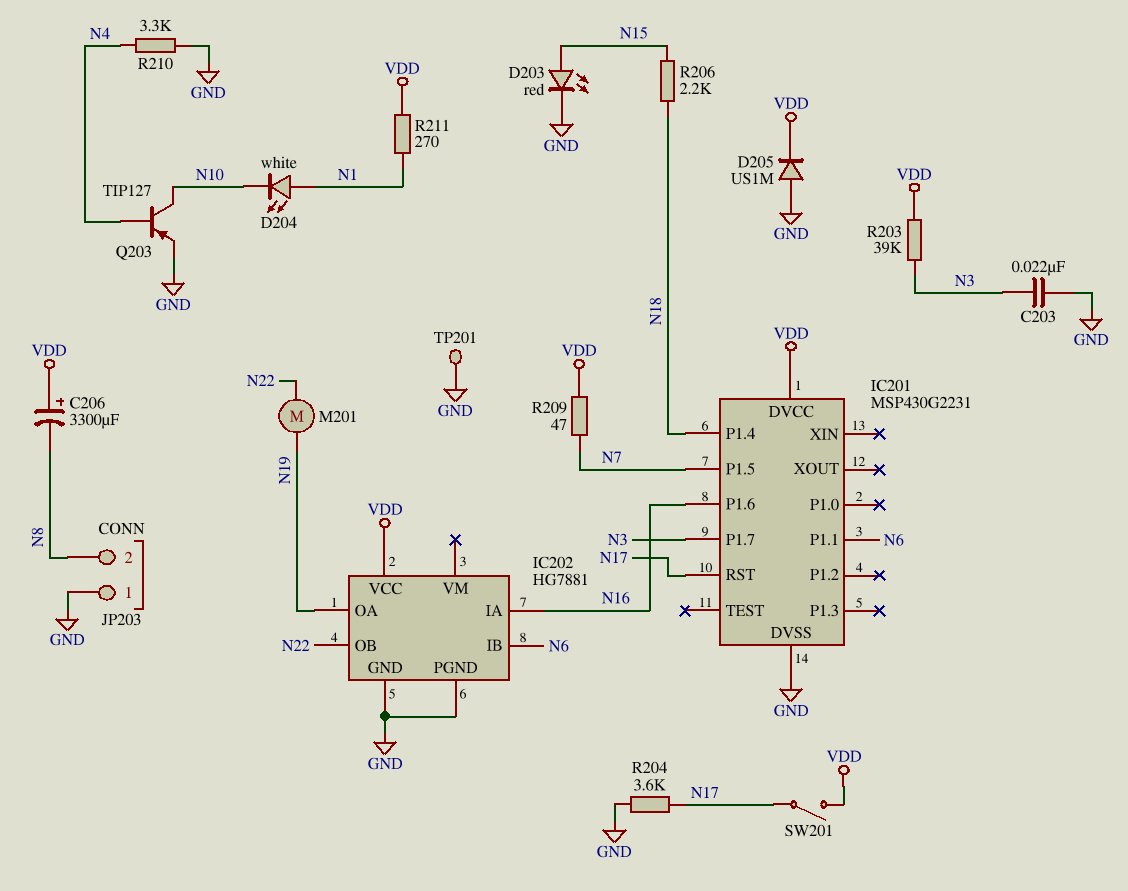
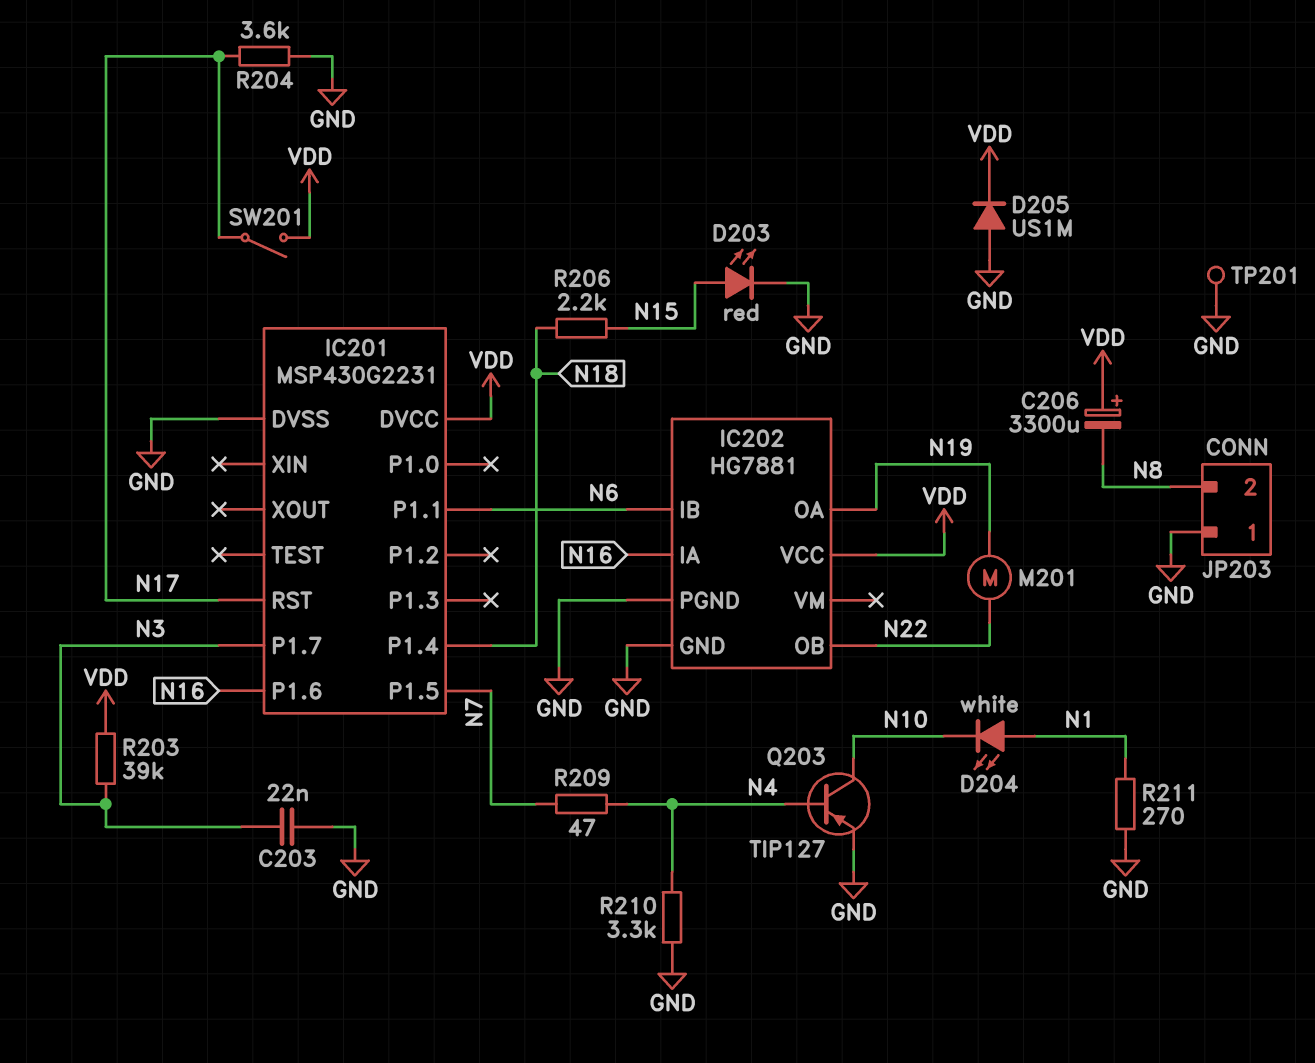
R209: 47 (N7, VDD) -> 47 (N4, N7)
R211: 270 (N1, VDD) -> 270 (GND, N1)

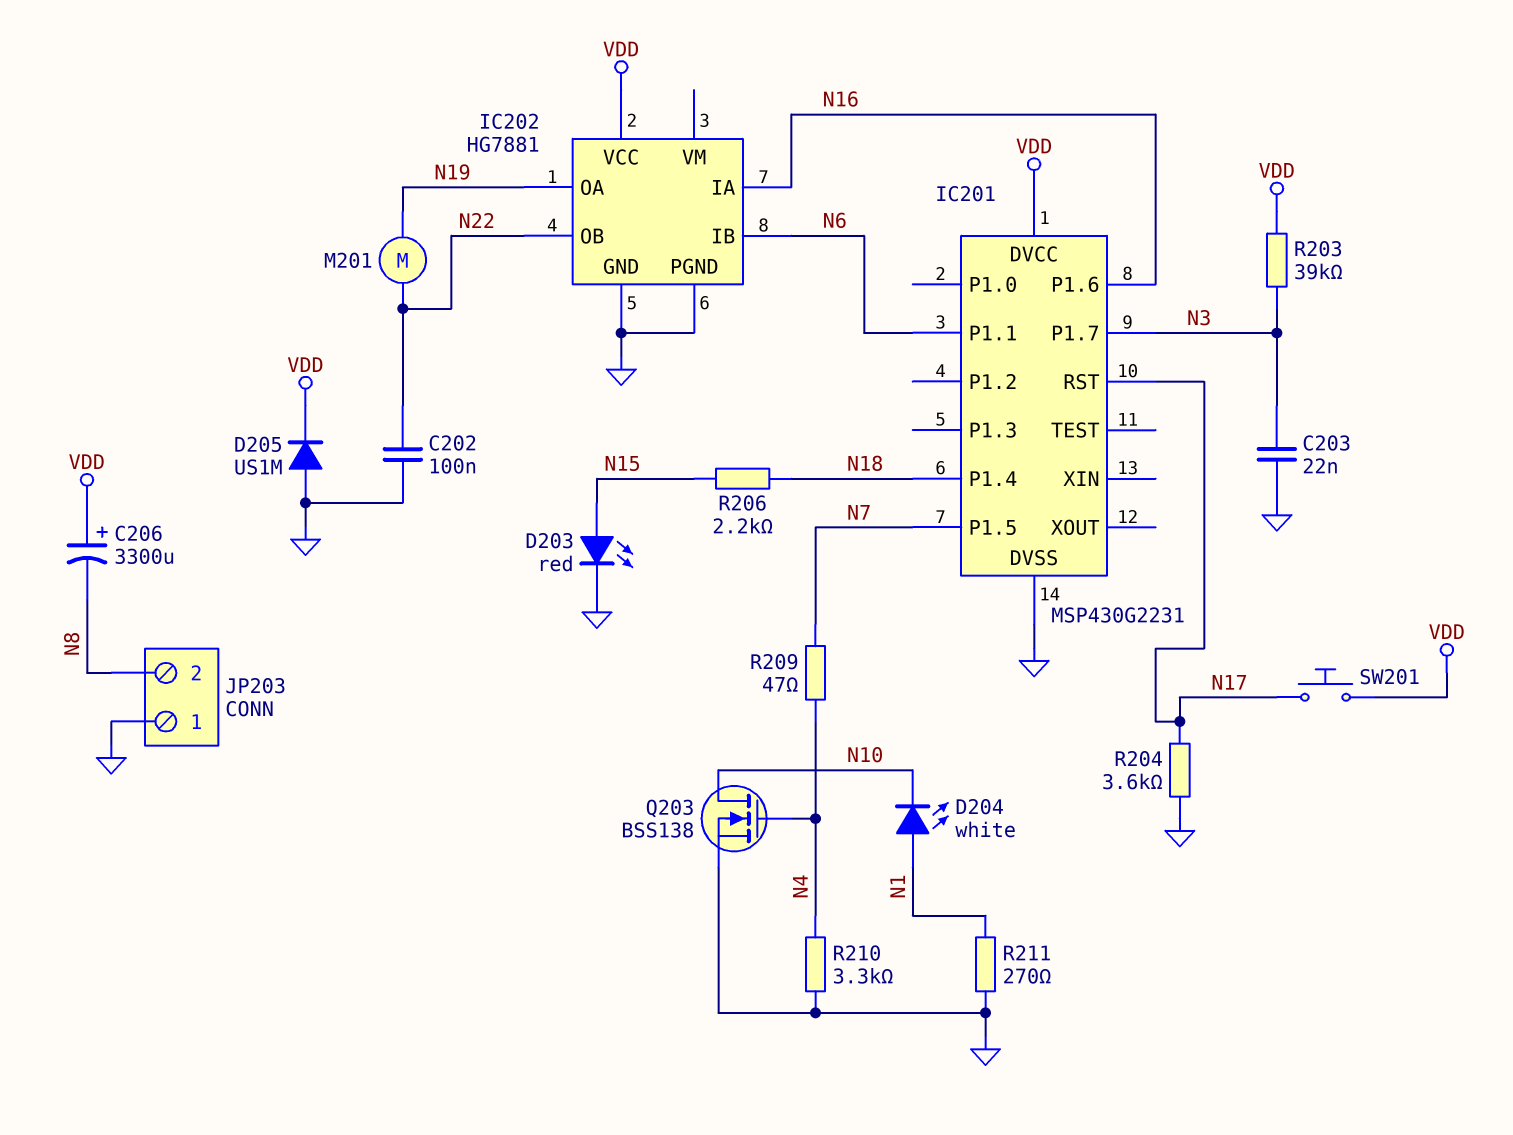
C202: none -> 100nF (GND, N22)
Q203: PNP TIP127 (B N4, C N10, E GND) -> NMOS BSS138 (G N4, D N10, S GND)
SW201: switch (N17, VDD) -> button (N17, VDD)
TP201: test point (GND) -> none

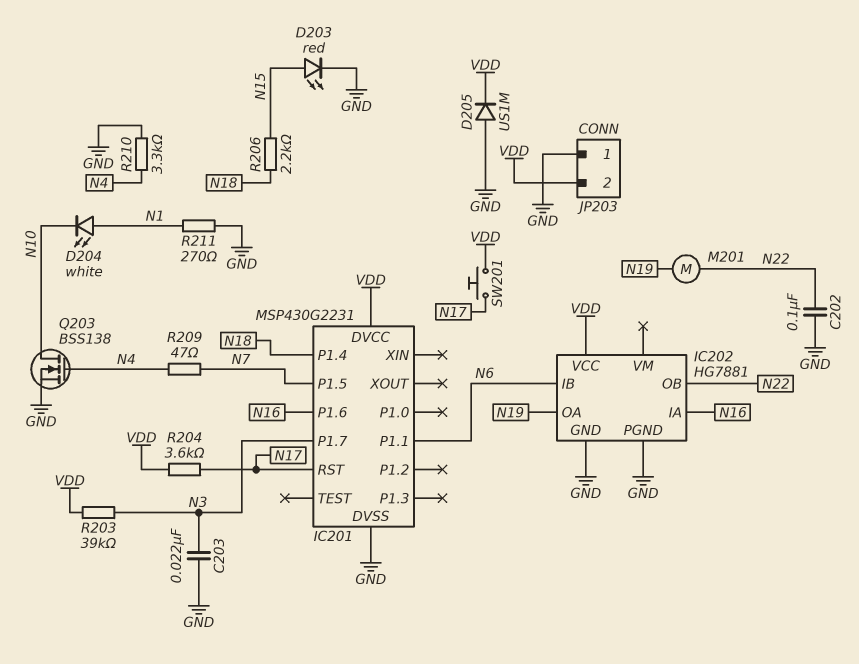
C206: 3300uF (plus VDD, minus N8) -> none
JP203 pin 2: N8 -> VDD
R204: 3.6k (GND, N17) -> 3.6k (N17, VDD)

